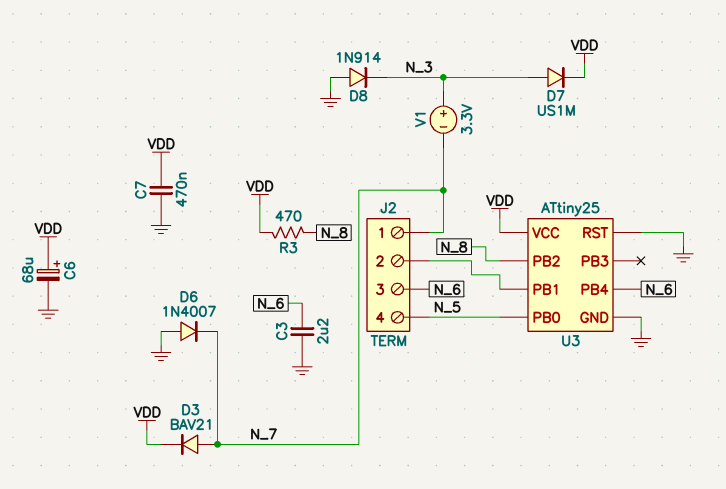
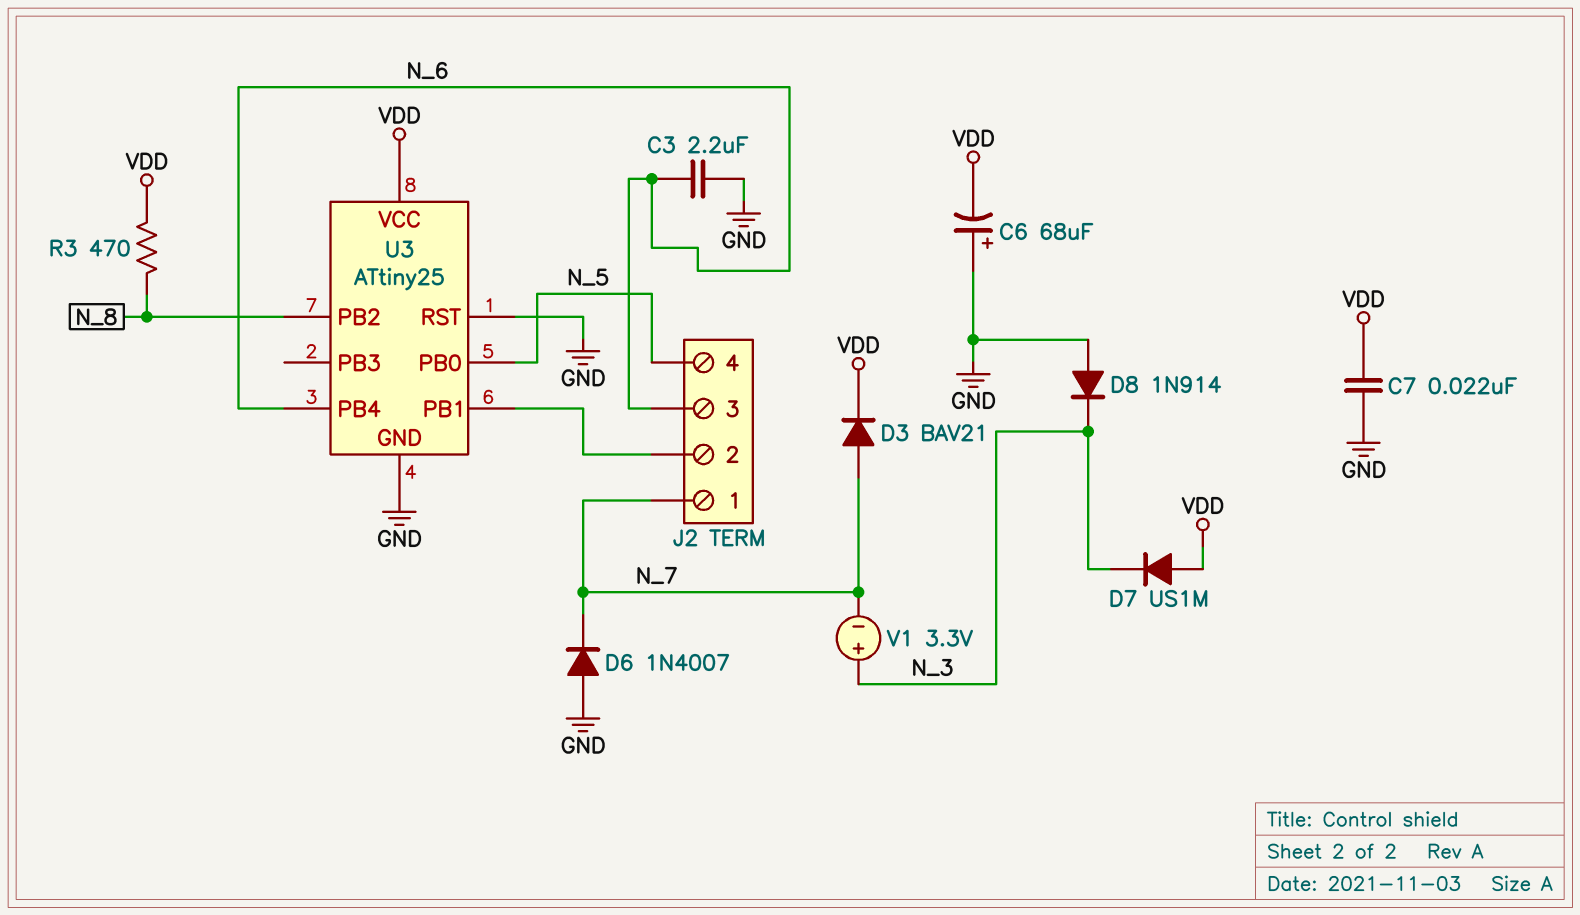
C6: 68uF (plus VDD, minus GND) -> 68uF (plus GND, minus VDD)
C7: 470nF (GND, VDD) -> 22nF (GND, VDD)
D7: diode US1M (A N_3, K VDD) -> diode US1M (A VDD, K N_3)

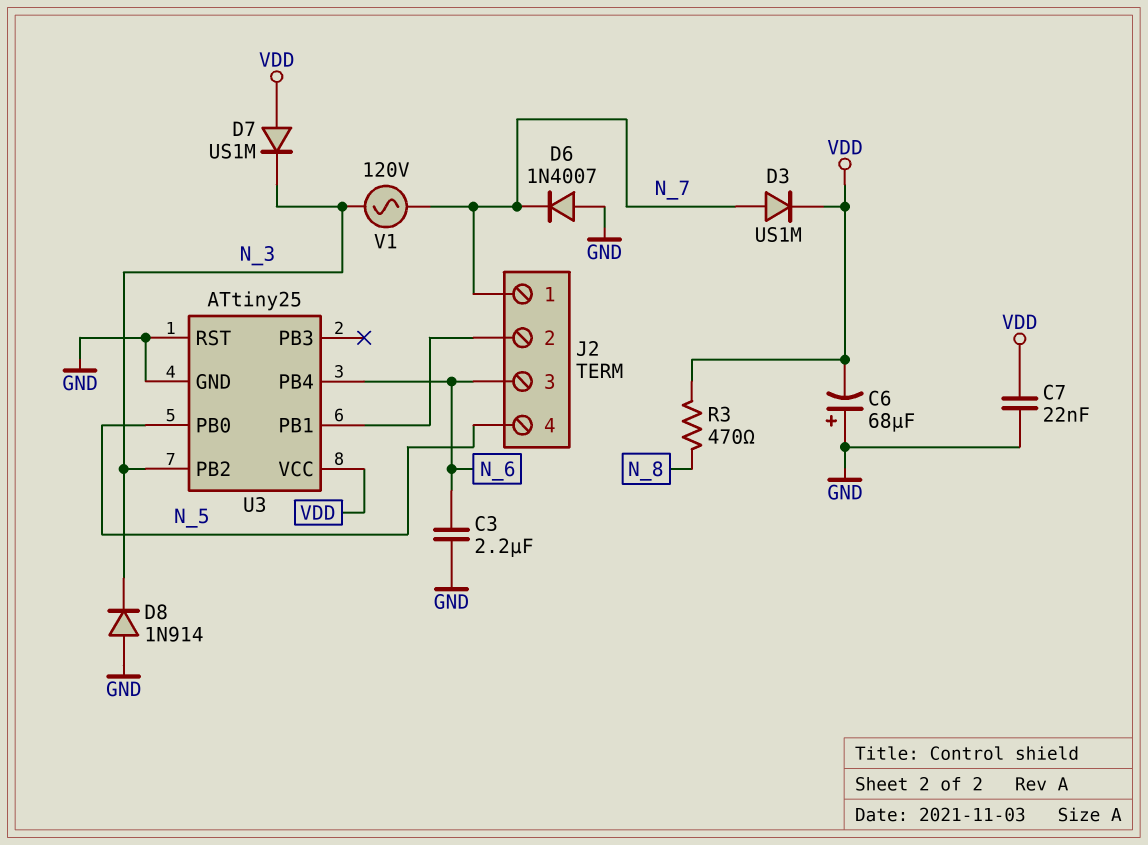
D3: diode BAV21 (A N_7, K VDD) -> diode US1M (A N_7, K VDD)
U3 pin PB2: N_8 -> N_3
V1: 3.3V (plus N_3, minus N_7) -> AC 120V (N_3, N_7)

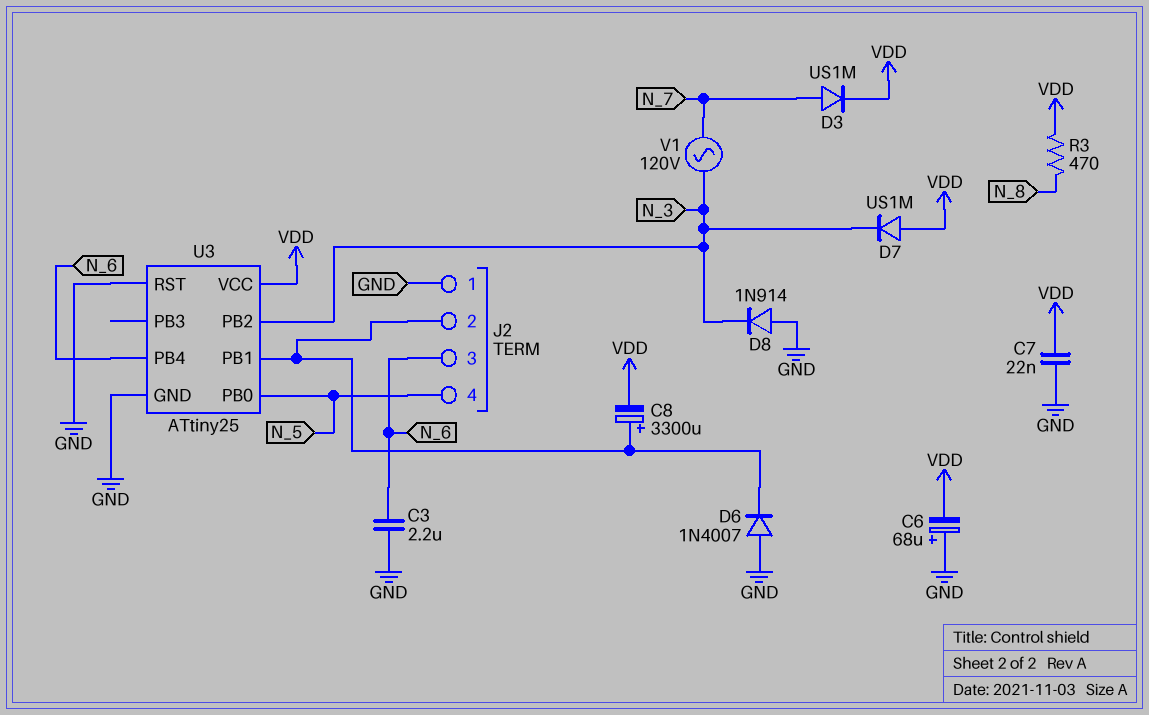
C8: none -> 3300uF (plus J2/2, minus VDD)
D6: diode 1N4007 (A GND, K N_7) -> diode 1N4007 (A GND, K J2/2)
J2 pin 1: N_7 -> GND

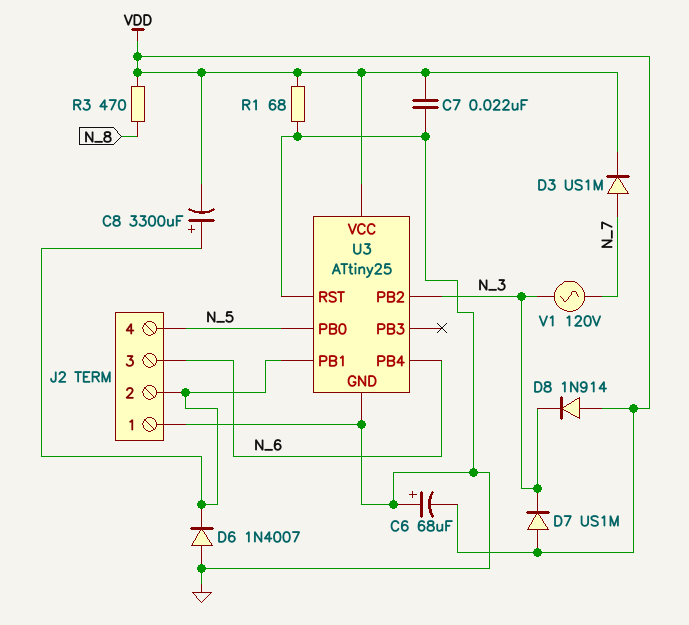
C3: 2.2uF (GND, N_6) -> none
D8: diode 1N914 (A GND, K N_3) -> diode 1N914 (A VDD, K N_3)
R1: none -> 68 (GND, VDD)

